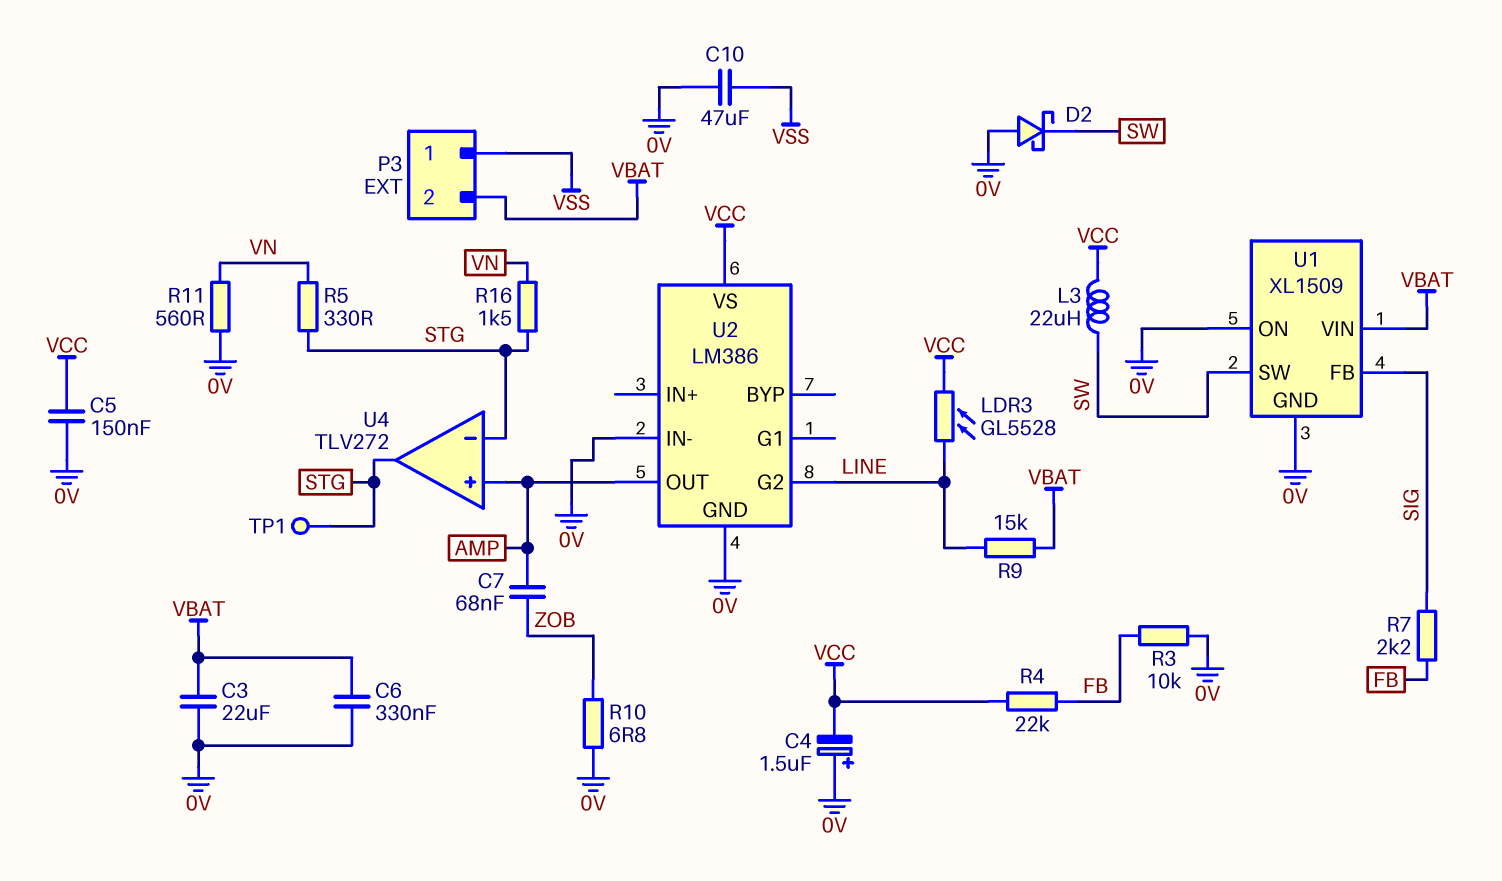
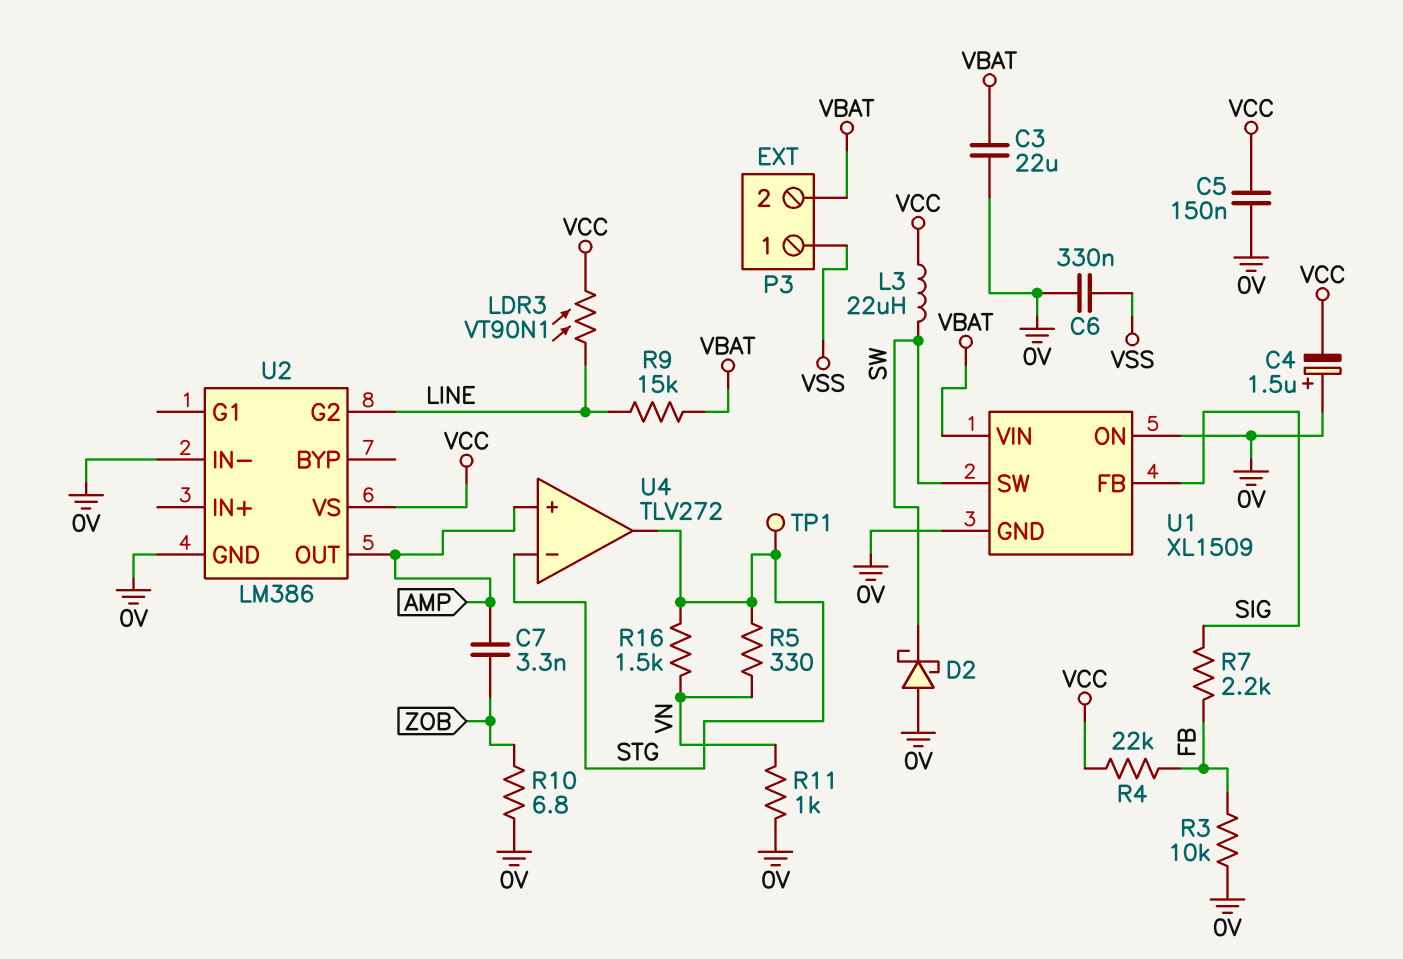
C6: 330nF (0V, VBAT) -> 330nF (0V, VSS)
C7: 68nF (AMP, ZOB) -> 3.3nF (AMP, ZOB)
C10: 47uF (0V, VSS) -> none
LDR3: GL5528 (LINE, VCC) -> VT90N1 (LINE, VCC)
R11: 560 (0V, VN) -> 1k (0V, VN)

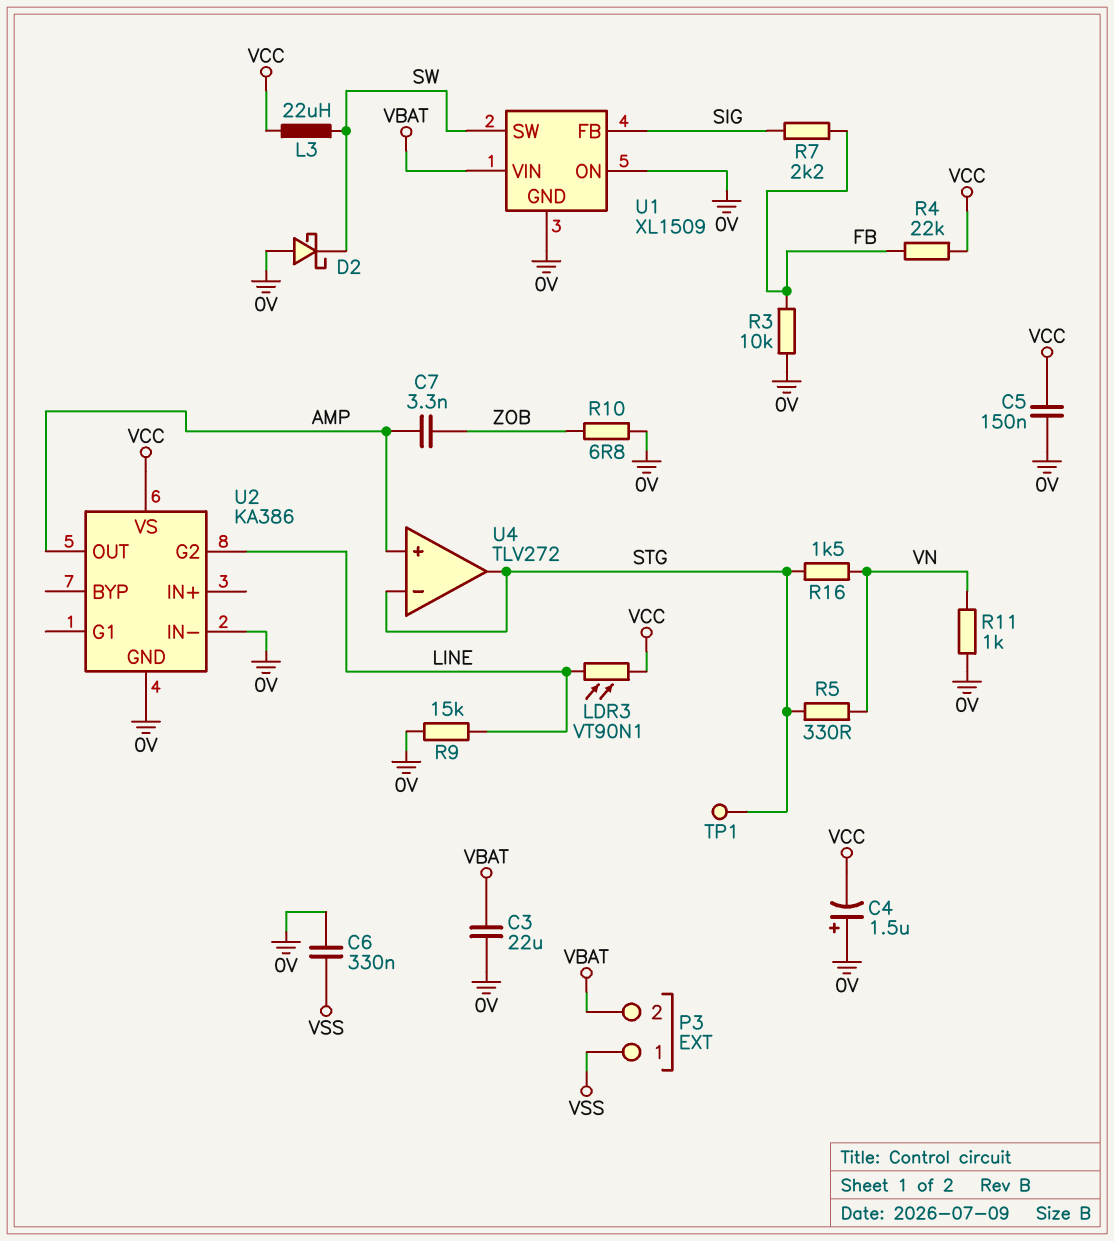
R9: 15k (LINE, VBAT) -> 15k (0V, LINE)
U2: LM386 -> KA386

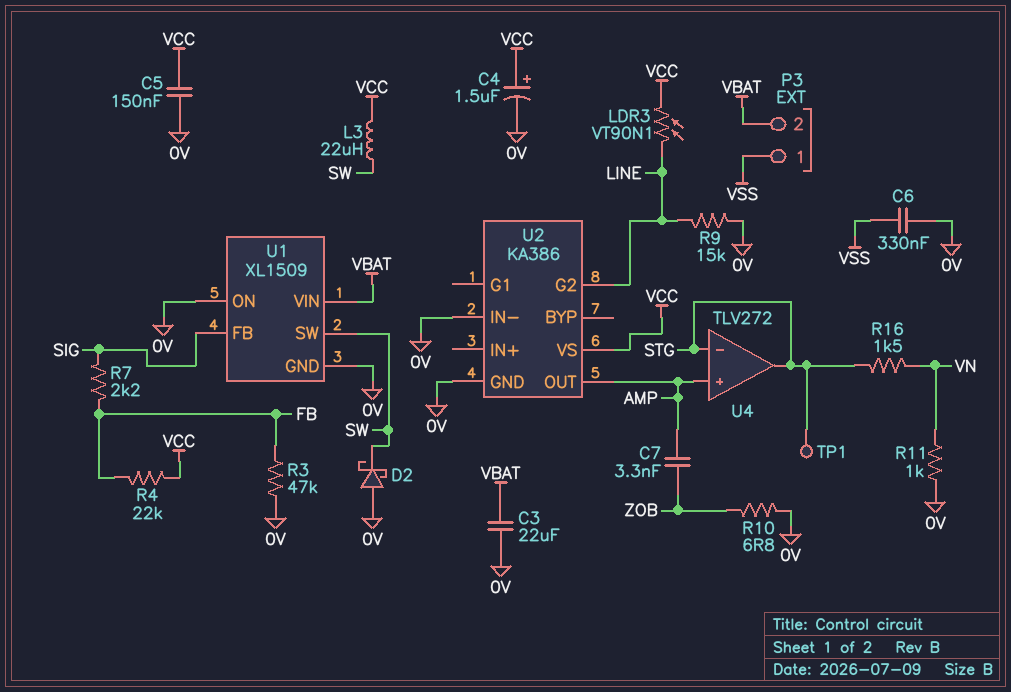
C4: 1.5uF (plus 0V, minus VCC) -> 1.5uF (plus VCC, minus 0V)
R3: 10k (0V, FB) -> 47k (0V, FB)
R5: 330 (STG, VN) -> none

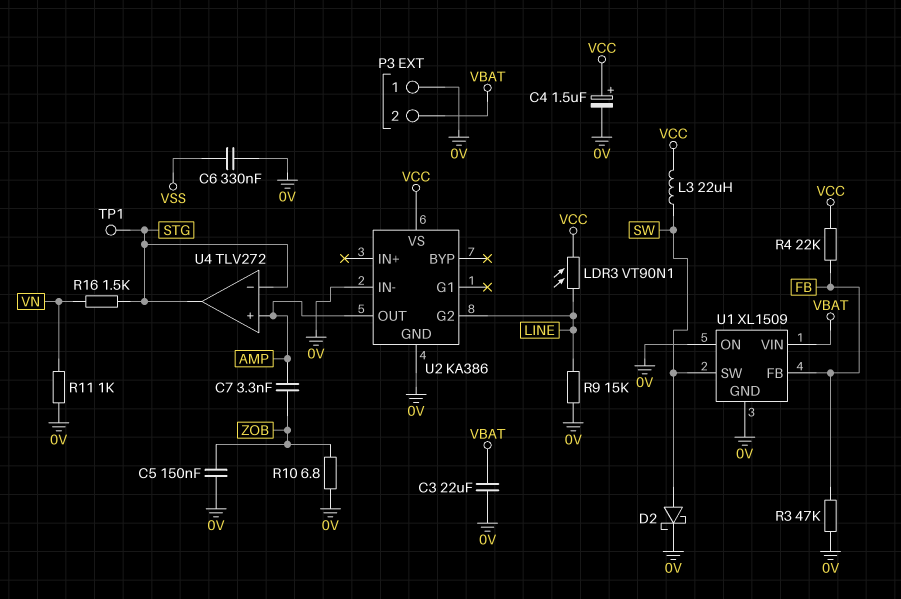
C5: 150nF (0V, VCC) -> 150nF (0V, ZOB)
D2: schottky (A 0V, K SW) -> schottky (A SW, K 0V)
P3 pin 1: VSS -> 0V
R7: 2.2k (FB, SIG) -> none
U1 pin FB: SIG -> FB

